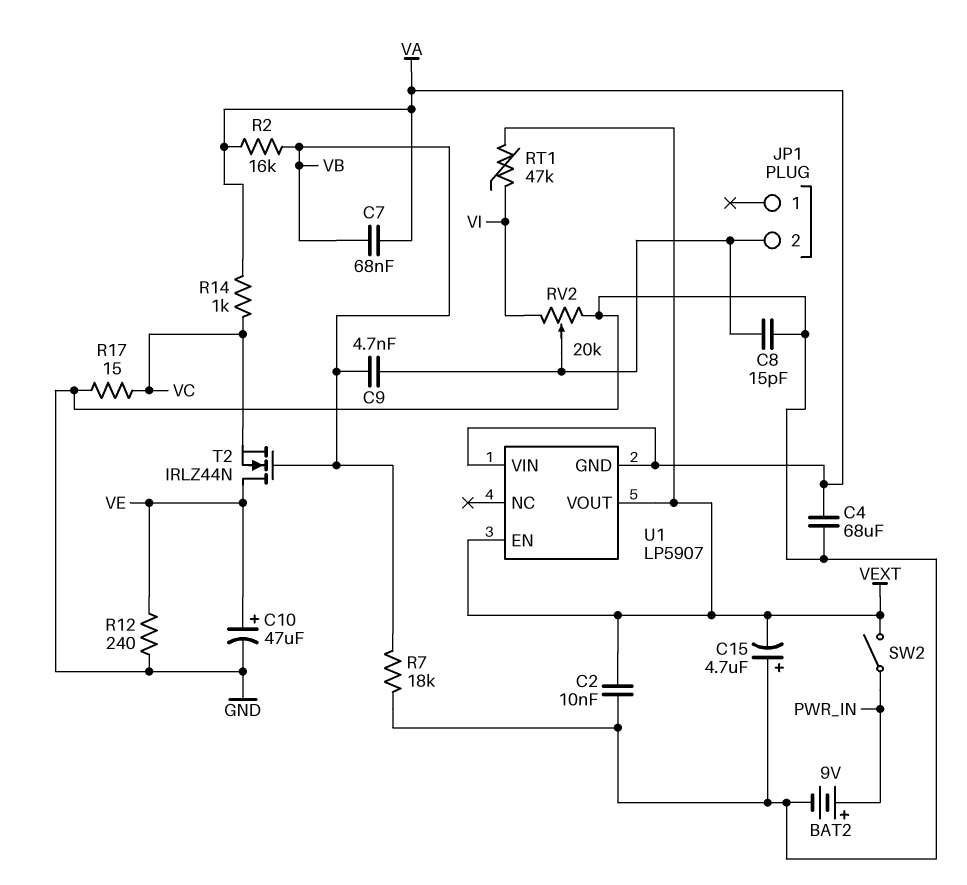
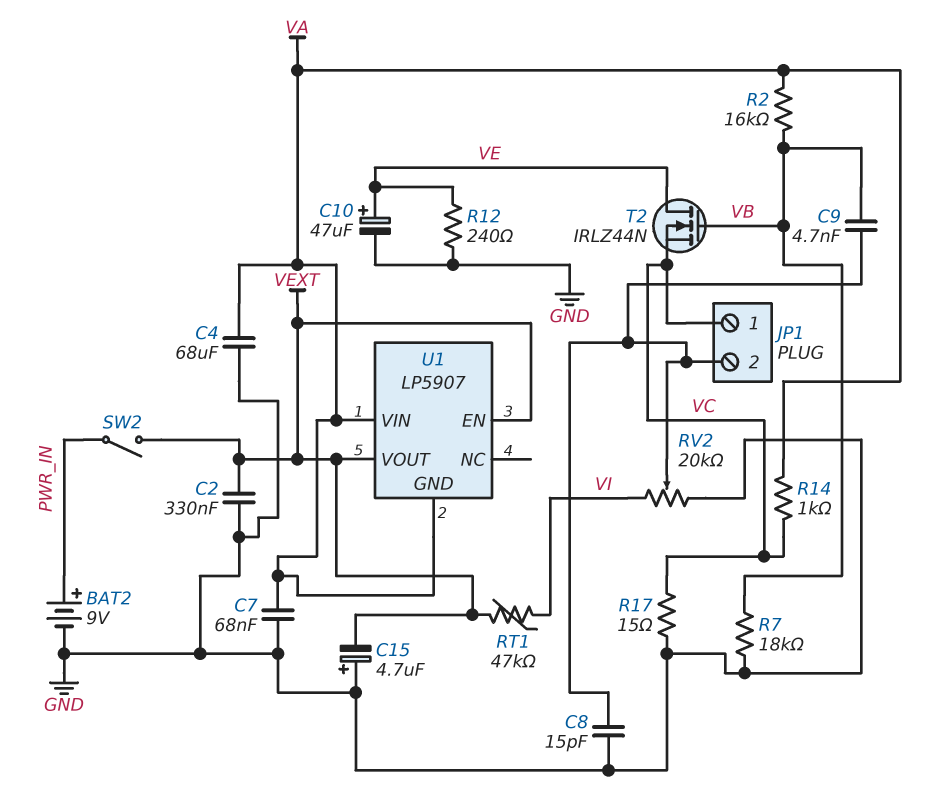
C2: 10nF (GND, VEXT) -> 330nF (GND, VEXT)
C7: 68nF (VA, VB) -> 68nF (GND, VA)
JP1 pin 1: none -> VC

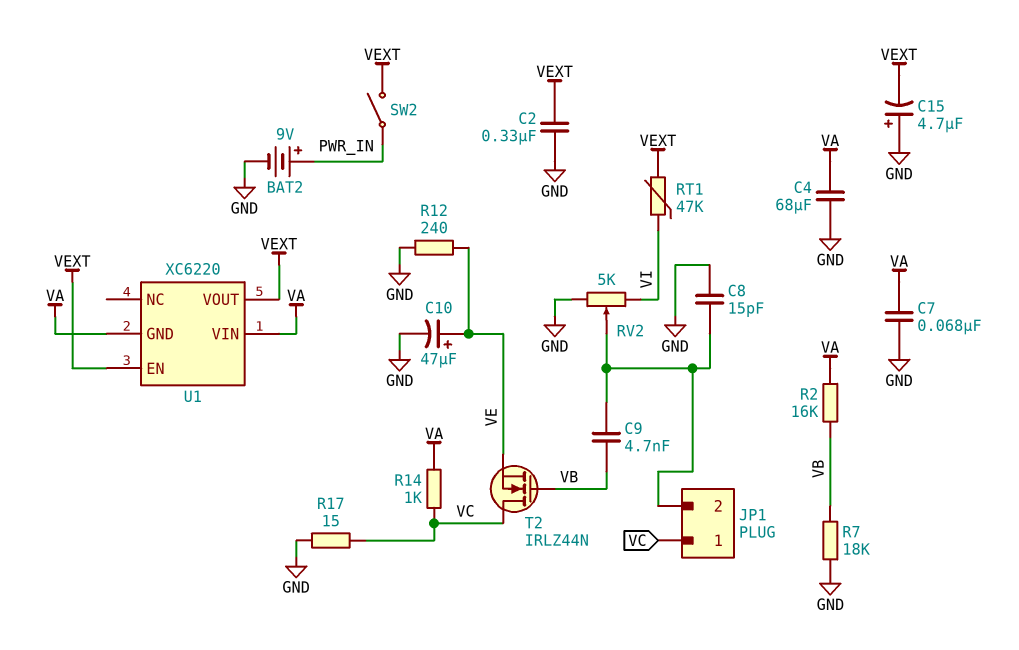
RV2: 20k (GND, VI, wiper JP1/2) -> 5k (GND, VI, wiper JP1/2)
T2: NMOS IRLZ44N (G VB, D VE, S VC) -> NMOS IRLZ44N (G VB, D VC, S VE)
U1: LP5907 -> XC6220

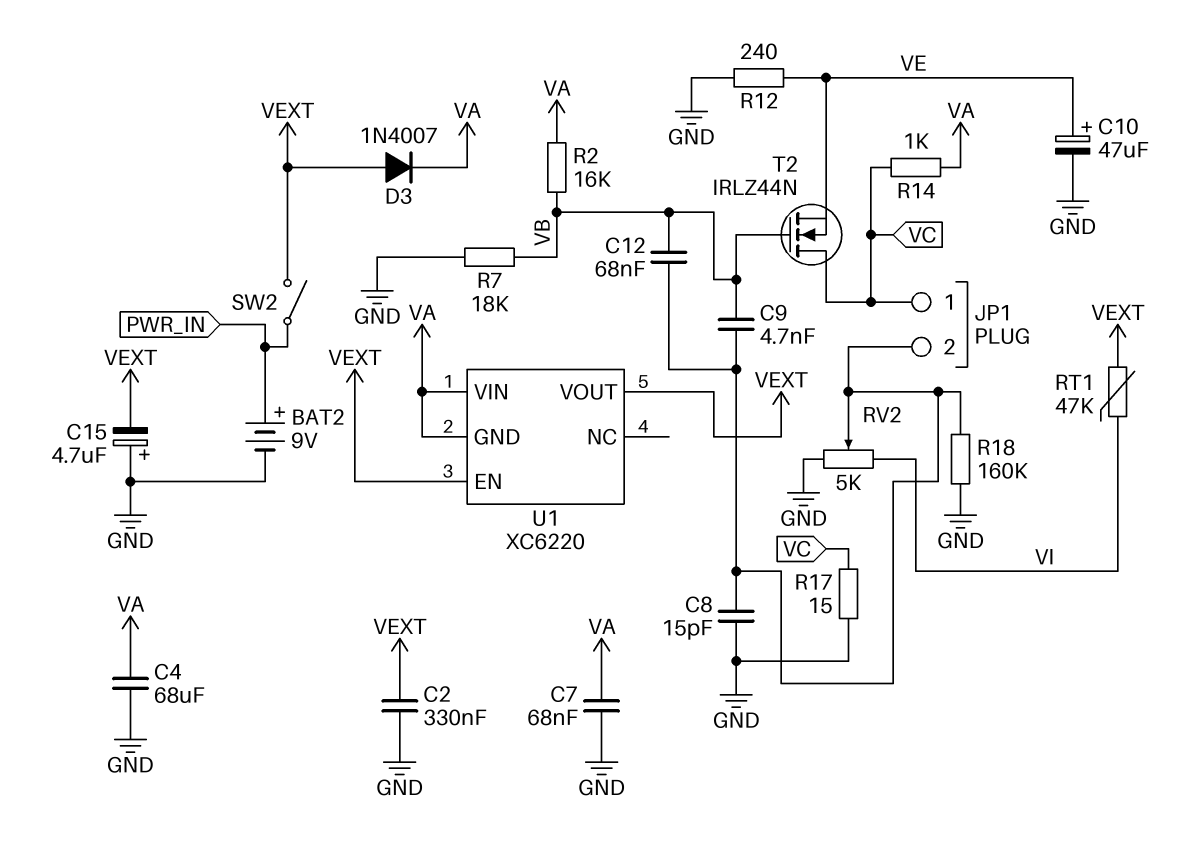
C12: none -> 68nF (JP1/2, VB)
D3: none -> diode 1N4007 (A VEXT, K VA)
R18: none -> 160k (GND, JP1/2)

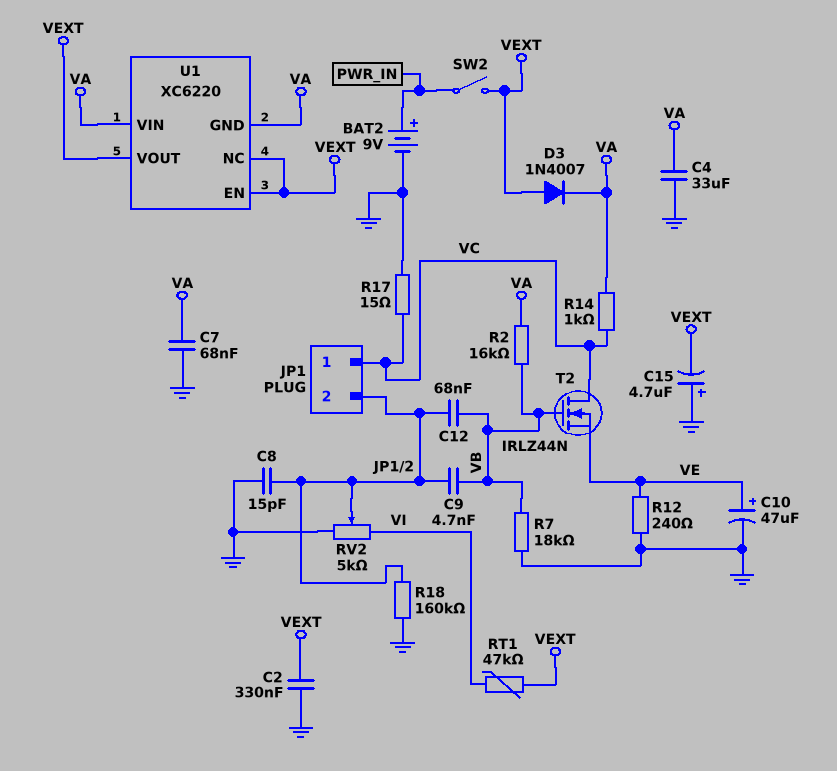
C4: 68uF (GND, VA) -> 33uF (GND, VA)
U1 pin NC: none -> VEXT

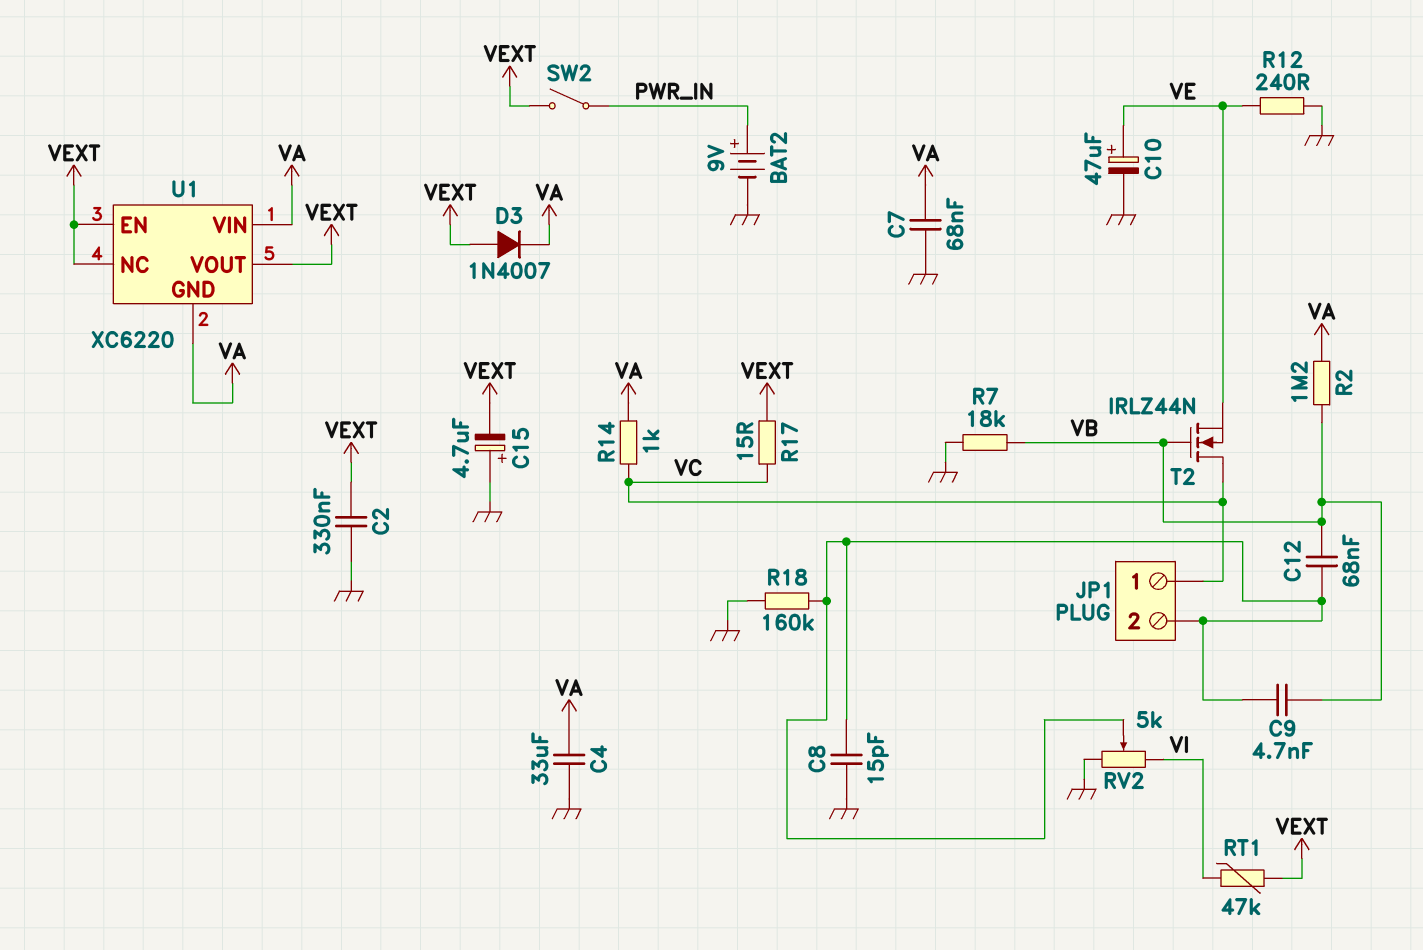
R2: 16k (VA, VB) -> 1.2M (VA, VB)
R17: 15 (GND, VC) -> 15 (VC, VEXT)

